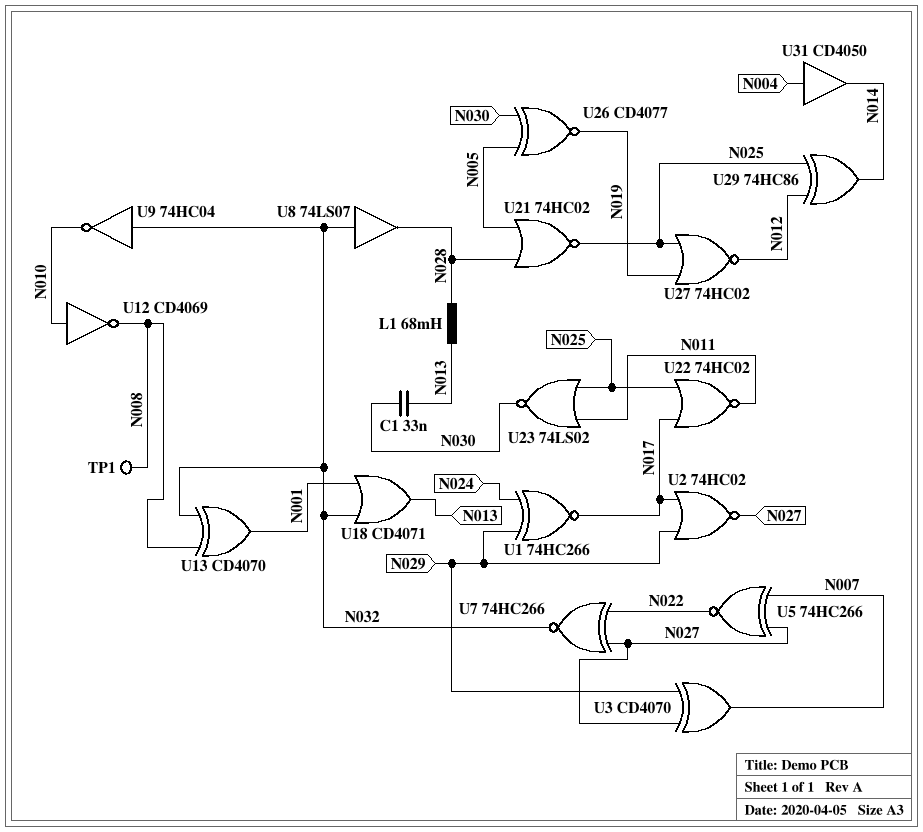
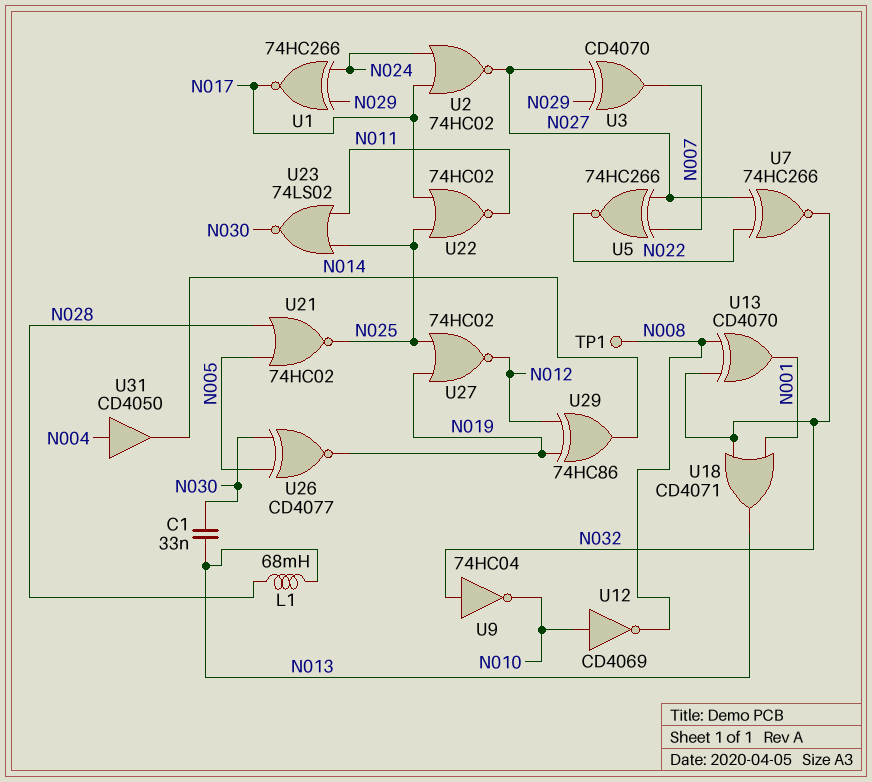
U2: NOR 74HC02 (in N017, in N029, out N027) -> NOR 74HC02 (in N017, in N024, out N027)
U8: buffer 74LS07 (in N032, out N028) -> none
U29: XOR 74HC86 (in N012, in N025, out N014) -> XOR 74HC86 (in N012, in N019, out N014)

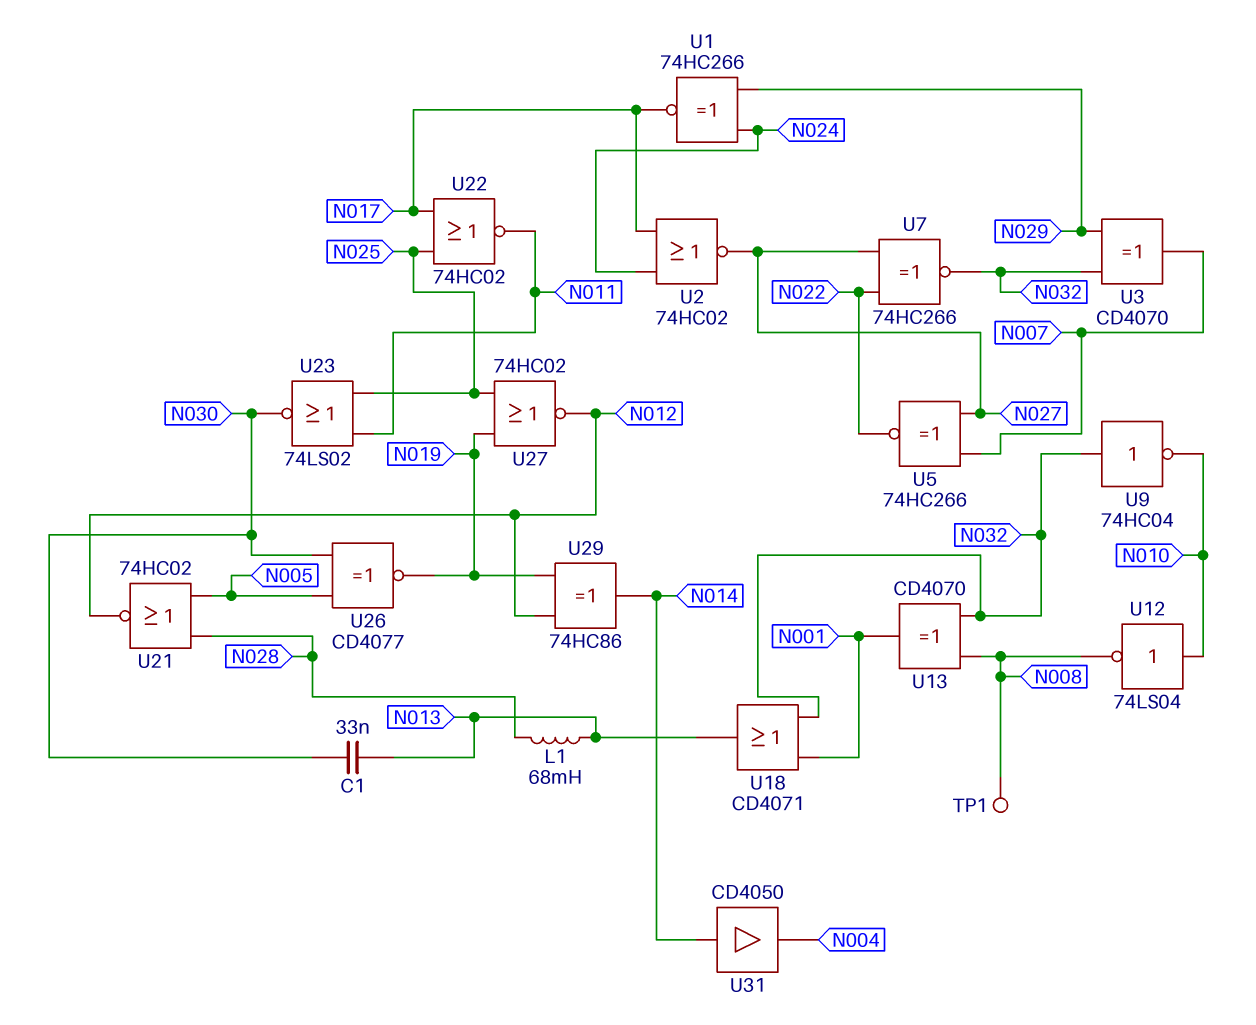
U3: XOR CD4070 (in N027, in N029, out N007) -> XOR CD4070 (in N029, in N032, out N007)
U12: NOT CD4069 (in N010, out N008) -> NOT 74LS04 (in N010, out N008)
U21: NOR 74HC02 (in N005, in N028, out N025) -> NOR 74HC02 (in N005, in N028, out N012)
U31: buffer CD4050 (in N004, out N014) -> buffer CD4050 (in N014, out N004)

